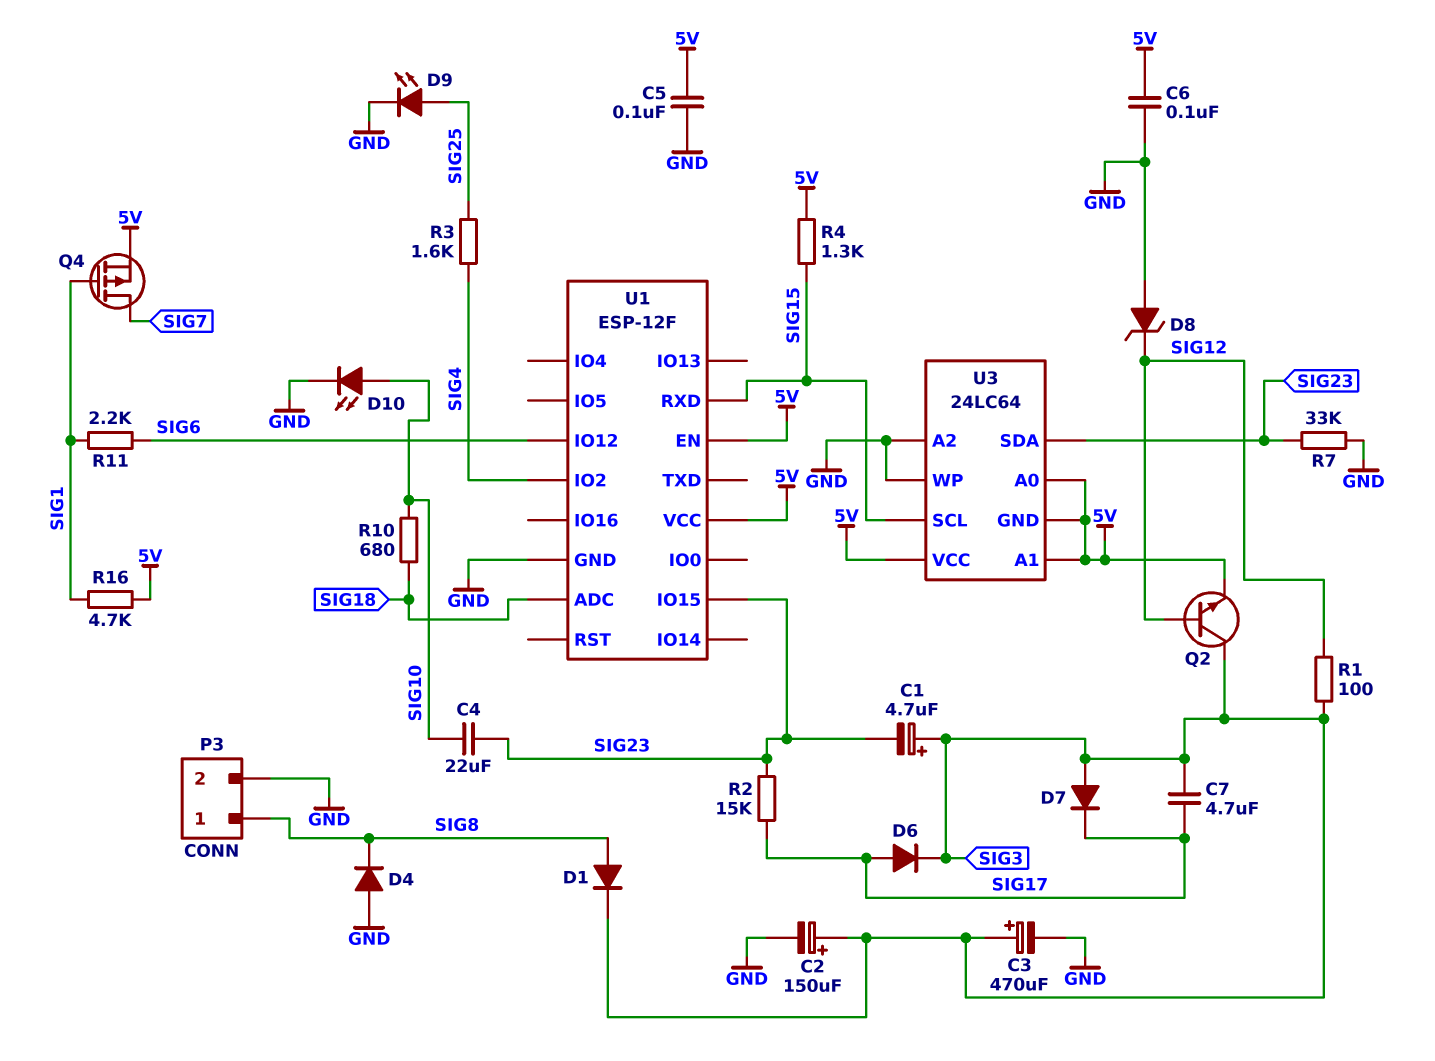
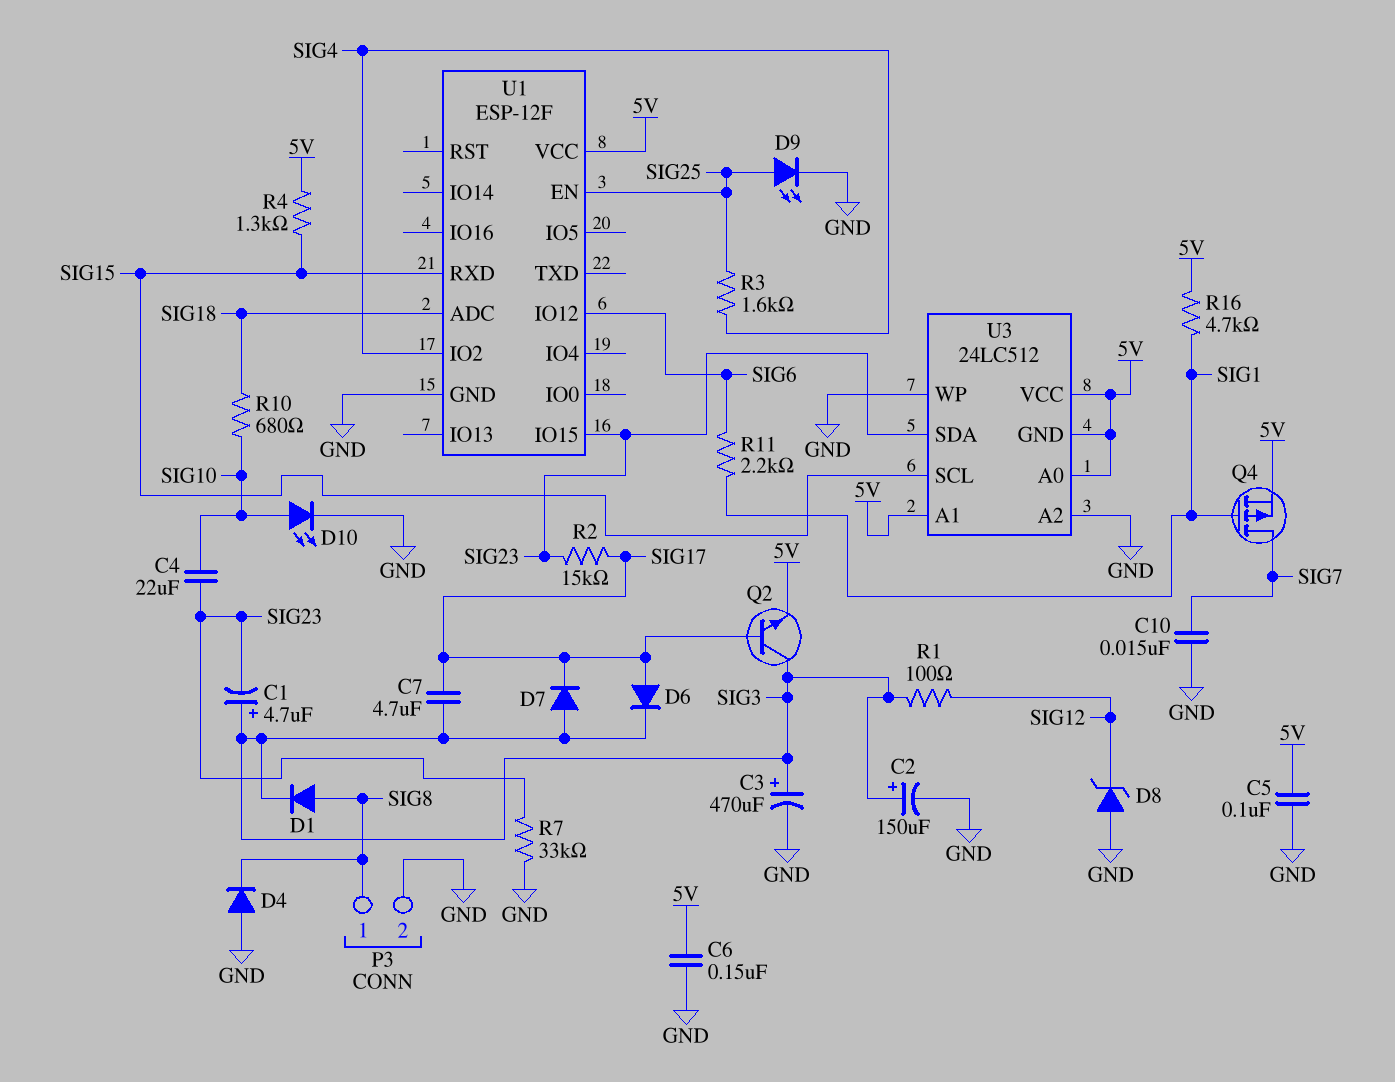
C6: 100nF (5V, GND) -> 150nF (5V, GND)
C10: none -> 15nF (GND, SIG7)
Q2: NPN (B SIG12, C SIG3, E 5V) -> NPN (B SIG17, C SIG3, E 5V)
U1 pin EN: 5V -> SIG25
U3: 24LC64 -> 24LC512

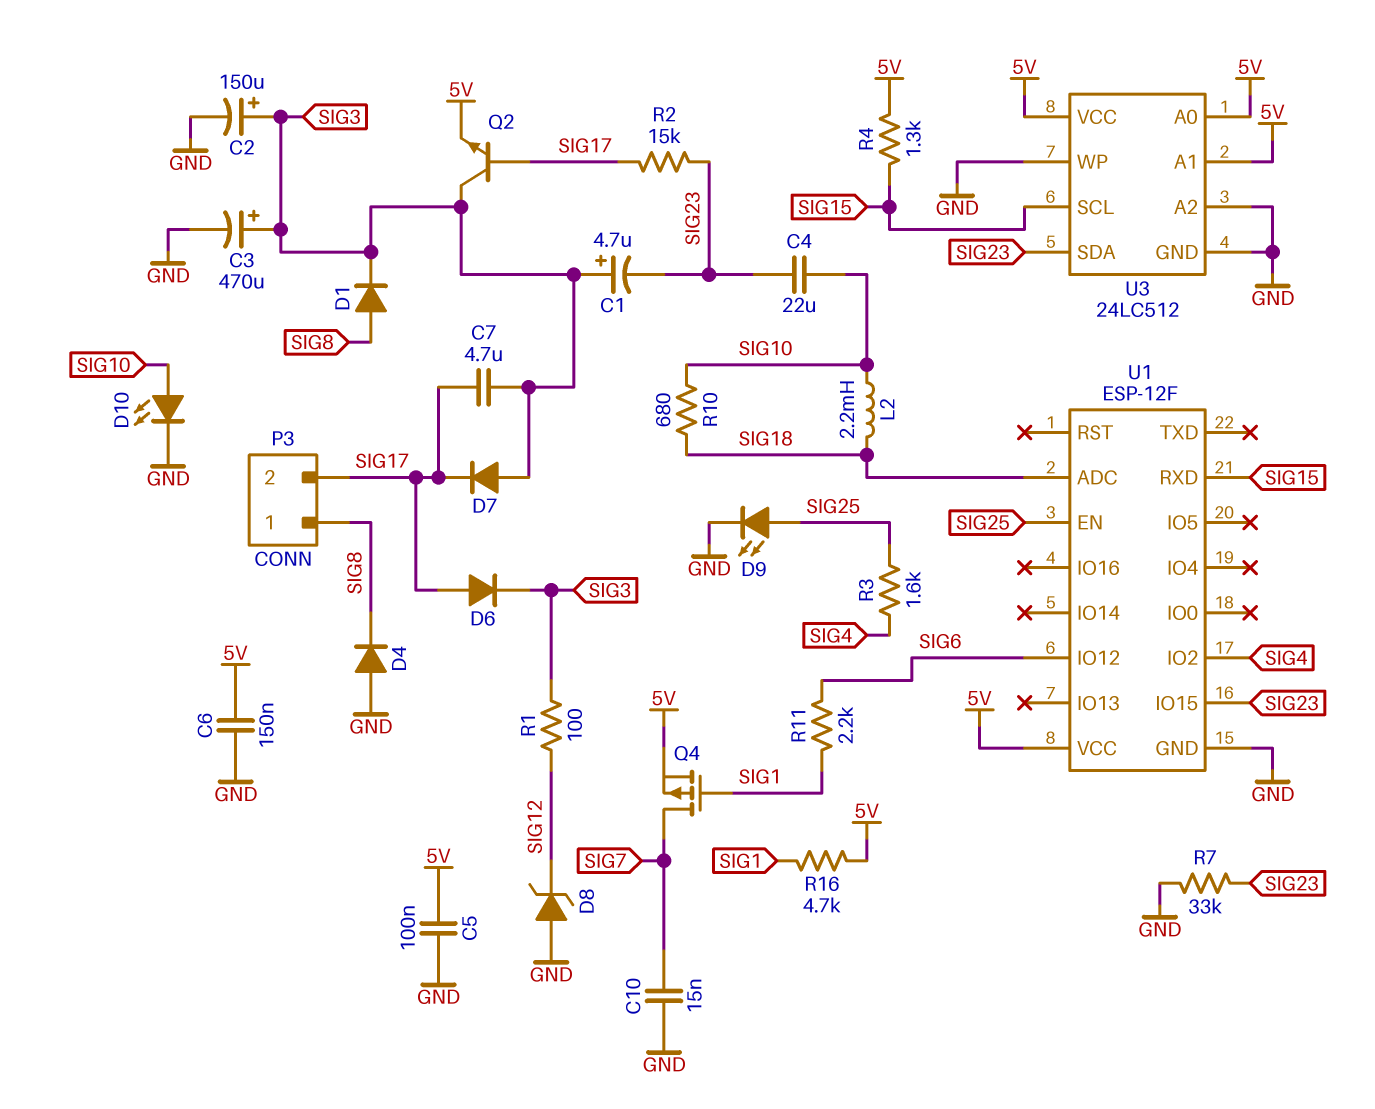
L2: none -> 2.2mH (SIG10, SIG18)
P3 pin 2: GND -> SIG17
U3 pin GND: 5V -> GND

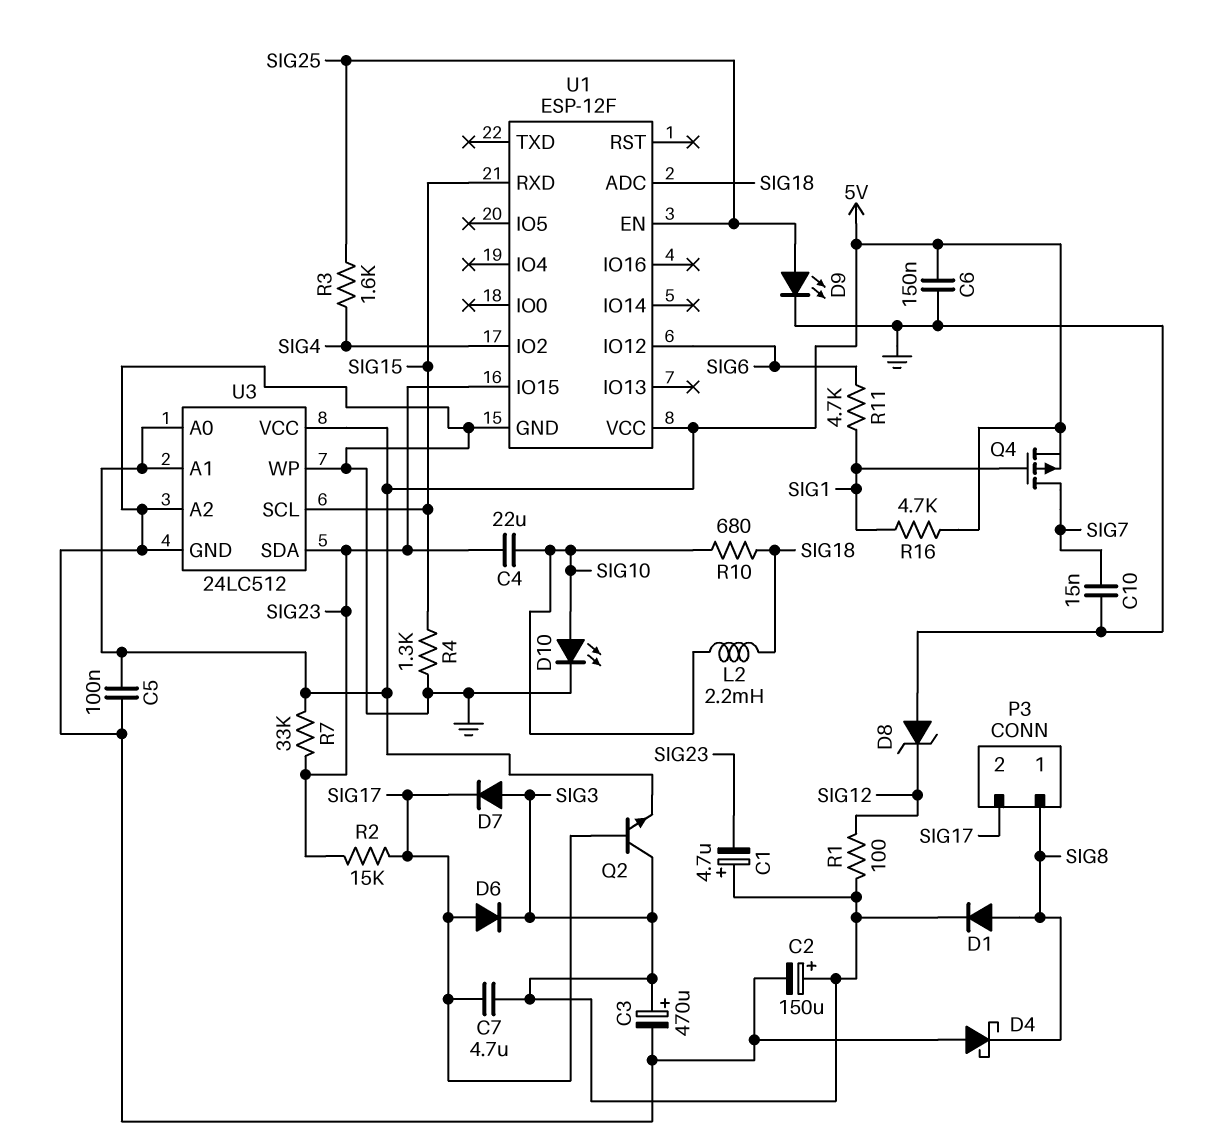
D4: diode (A GND, K SIG8) -> schottky (A GND, K SIG8)
R4: 1.3k (5V, SIG15) -> 1.3k (GND, SIG15)
R7: 33k (GND, SIG23) -> 33k (5V, SIG23)
R11: 2.2k (SIG1, SIG6) -> 4.7k (SIG1, SIG6)

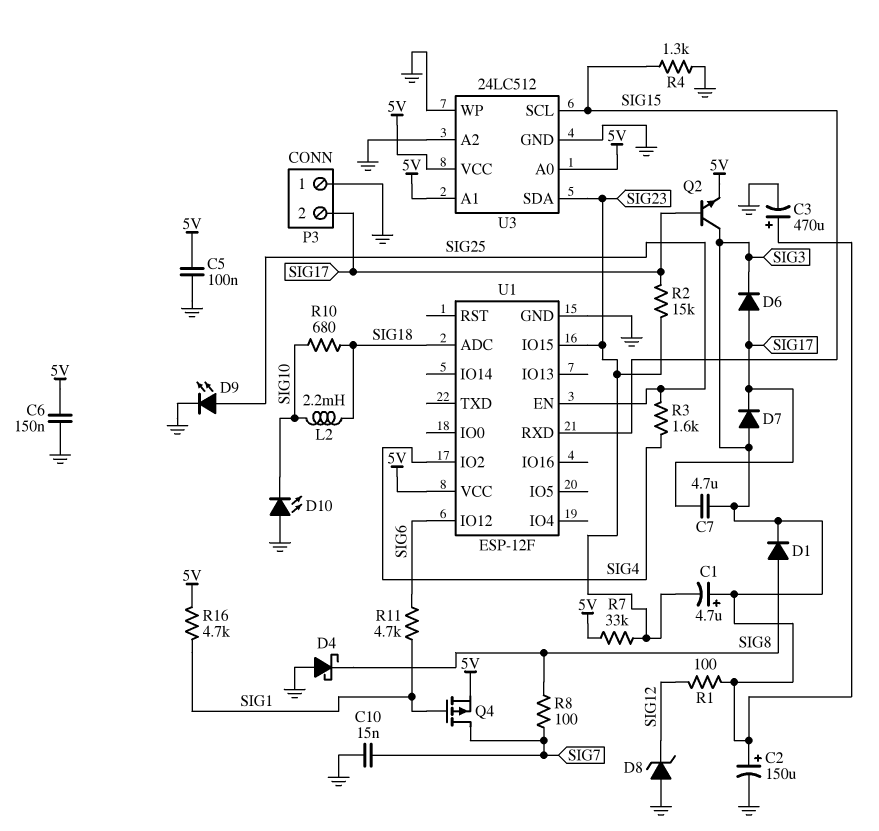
C4: 22uF (SIG10, SIG23) -> none
D10: LED (A SIG10, K GND) -> LED (A GND, K SIG10)
P3 pin 1: SIG8 -> GND
R8: none -> 100 (SIG7, SIG8)

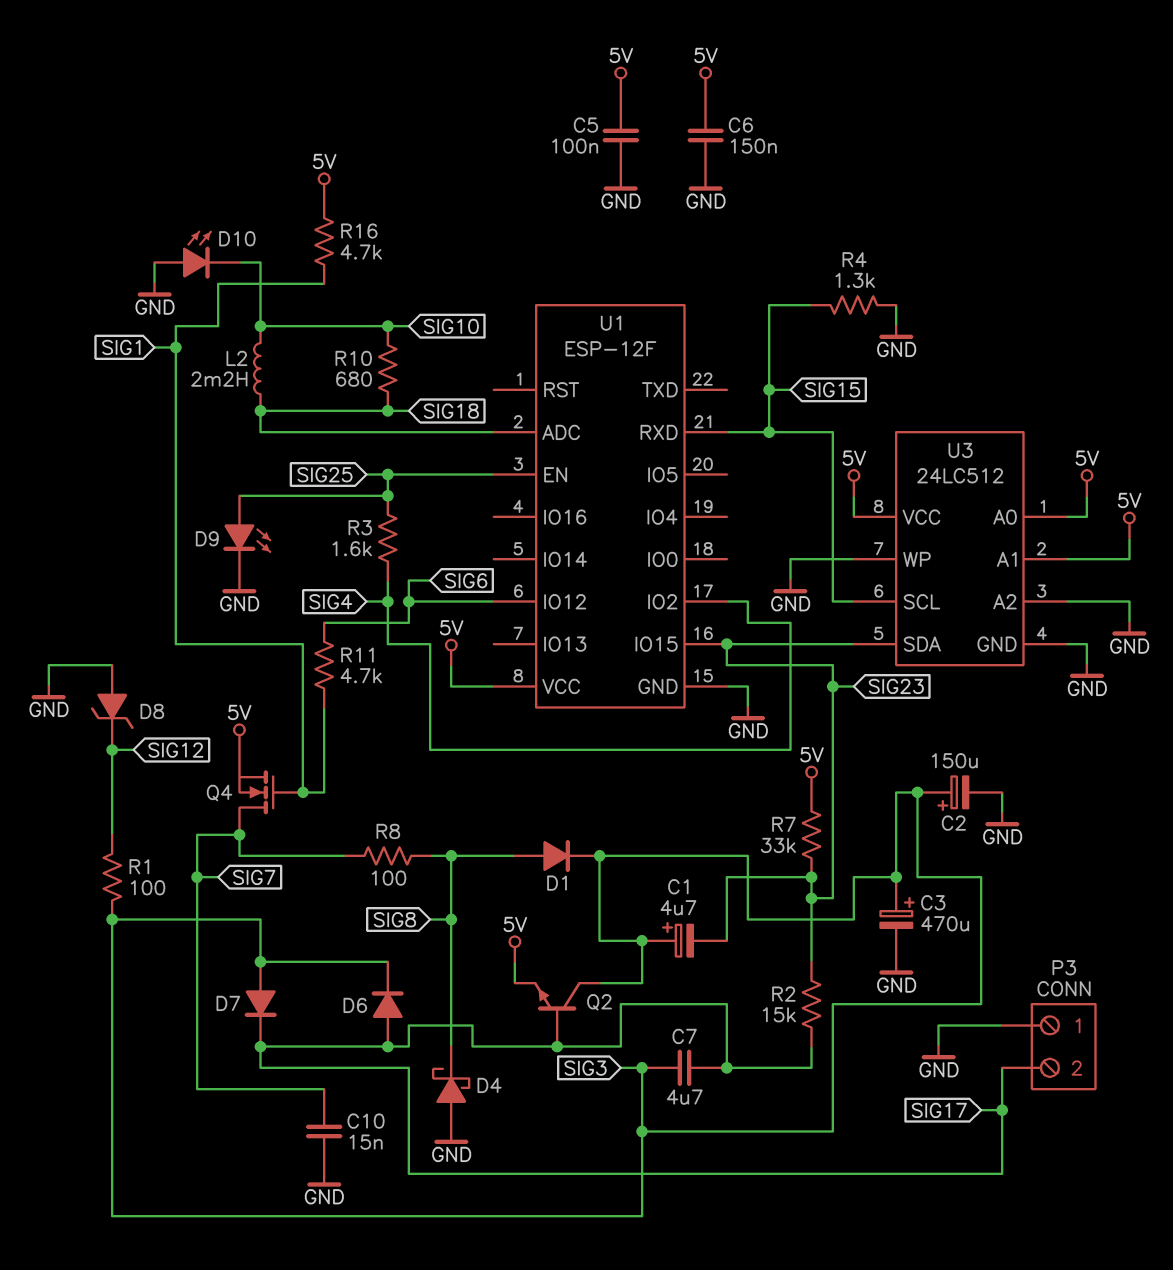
Q4: PMOS (G SIG1, D SIG7, S 5V) -> NMOS (G SIG1, D SIG7, S 5V)

